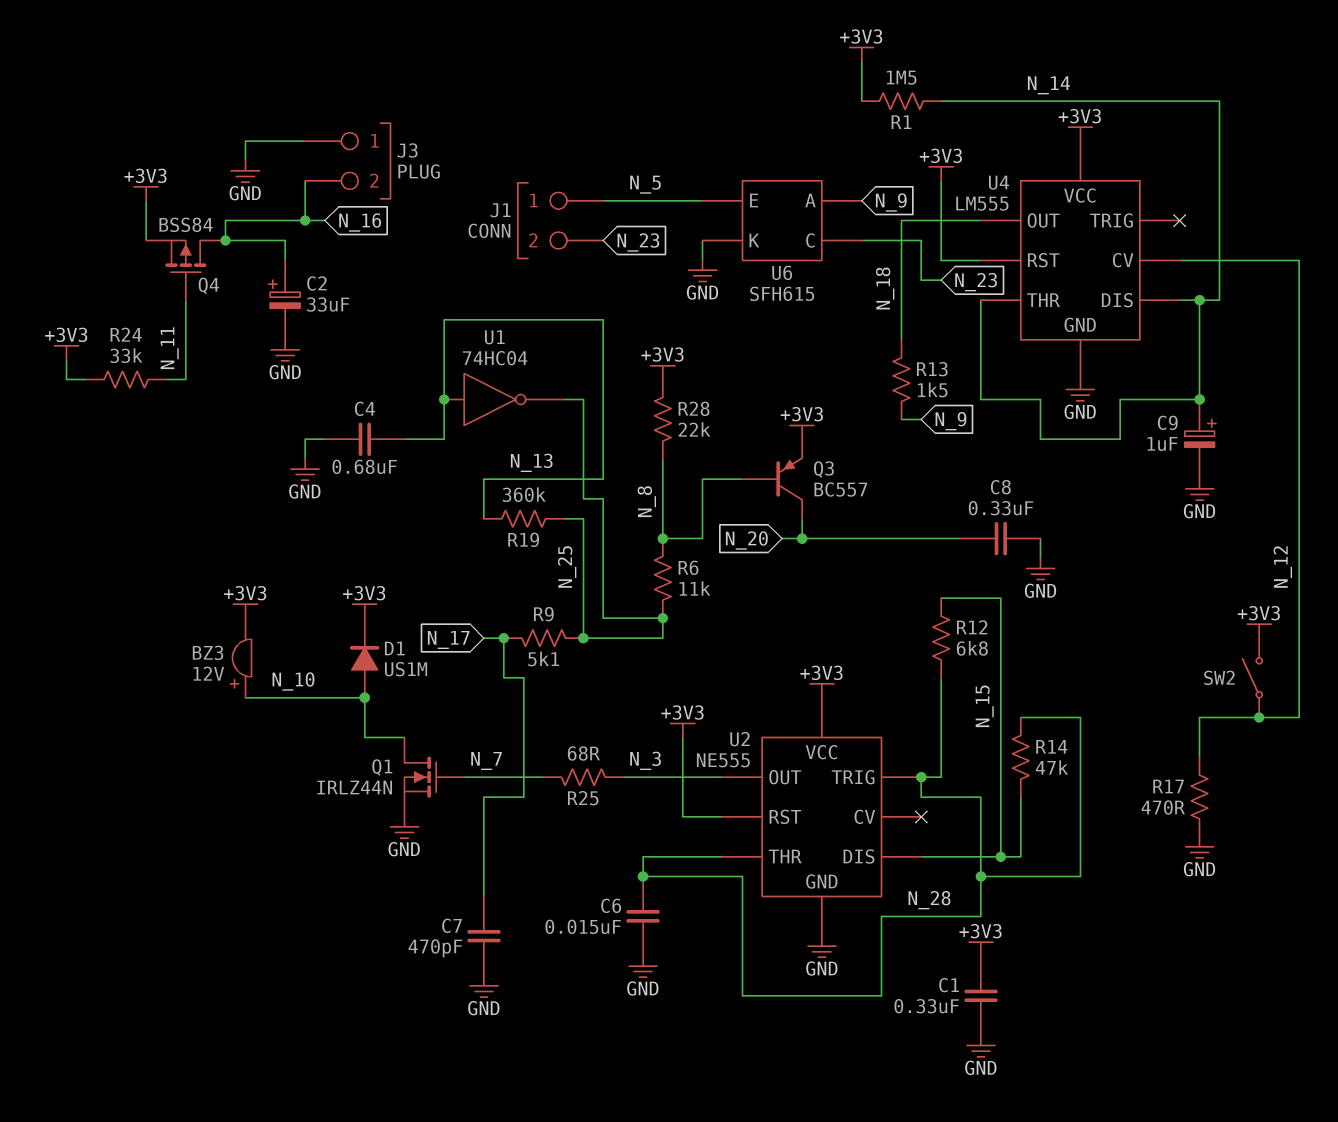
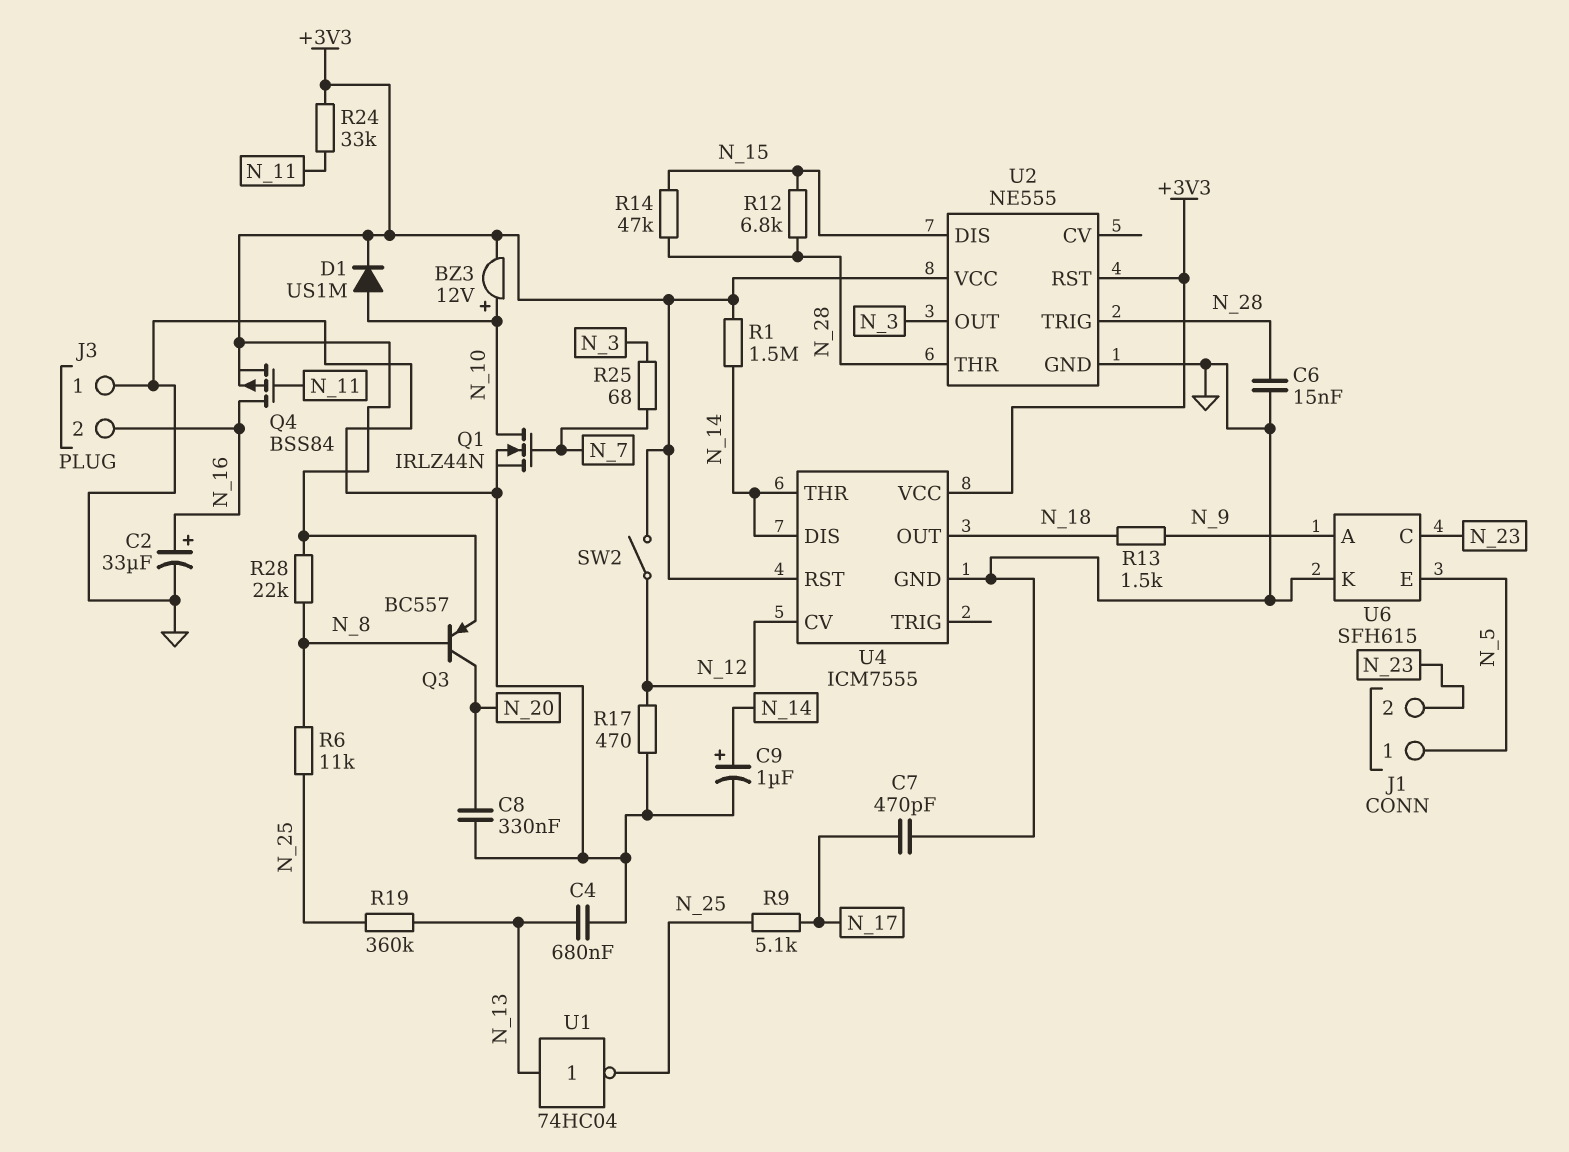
C1: 330nF (+3V3, GND) -> none
U4: LM555 -> ICM7555

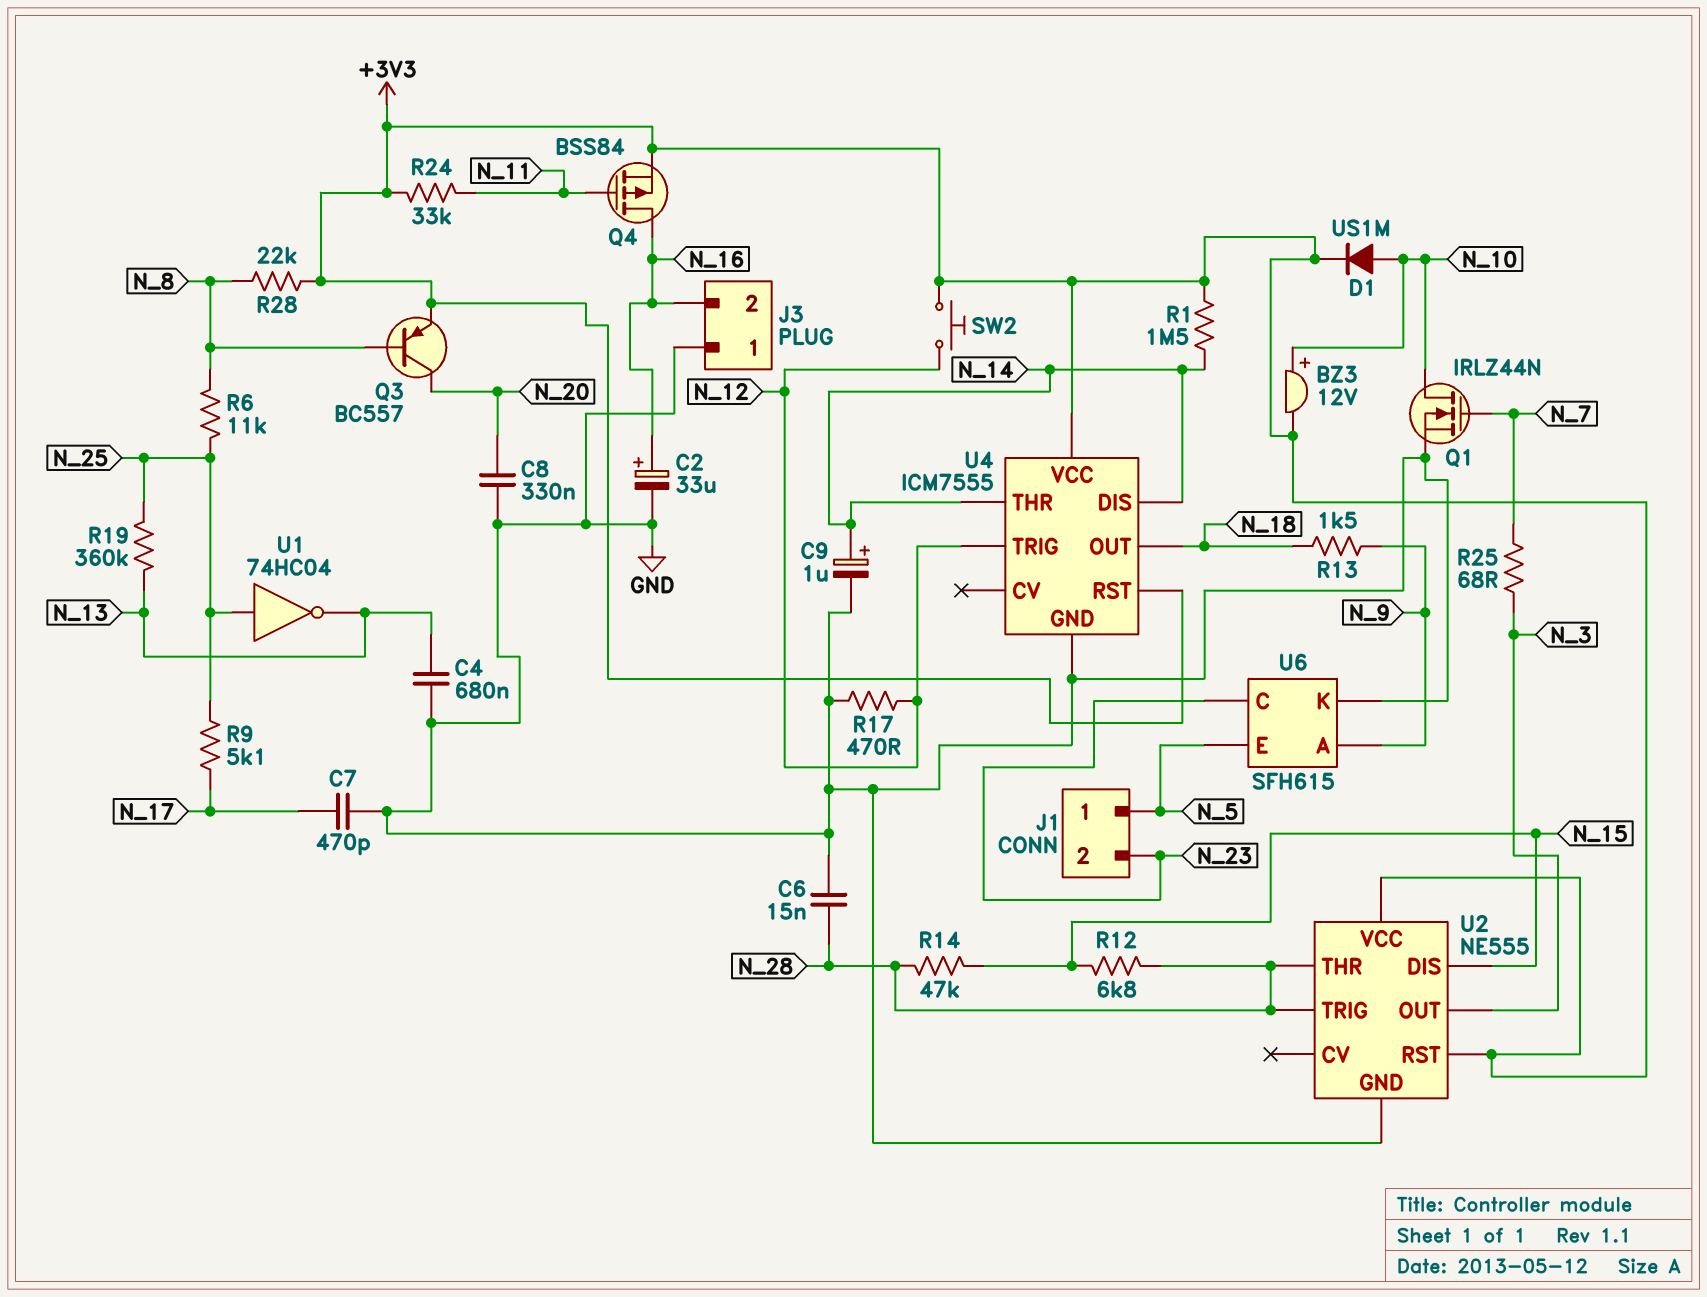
SW2: switch (+3V3, N_12) -> button (+3V3, N_12)
U1: NOT 74HC04 (in N_13, out N_25) -> NOT 74HC04 (in N_25, out N_13)
U4 pin CV: N_12 -> none
U4 pin TRIG: none -> N_12

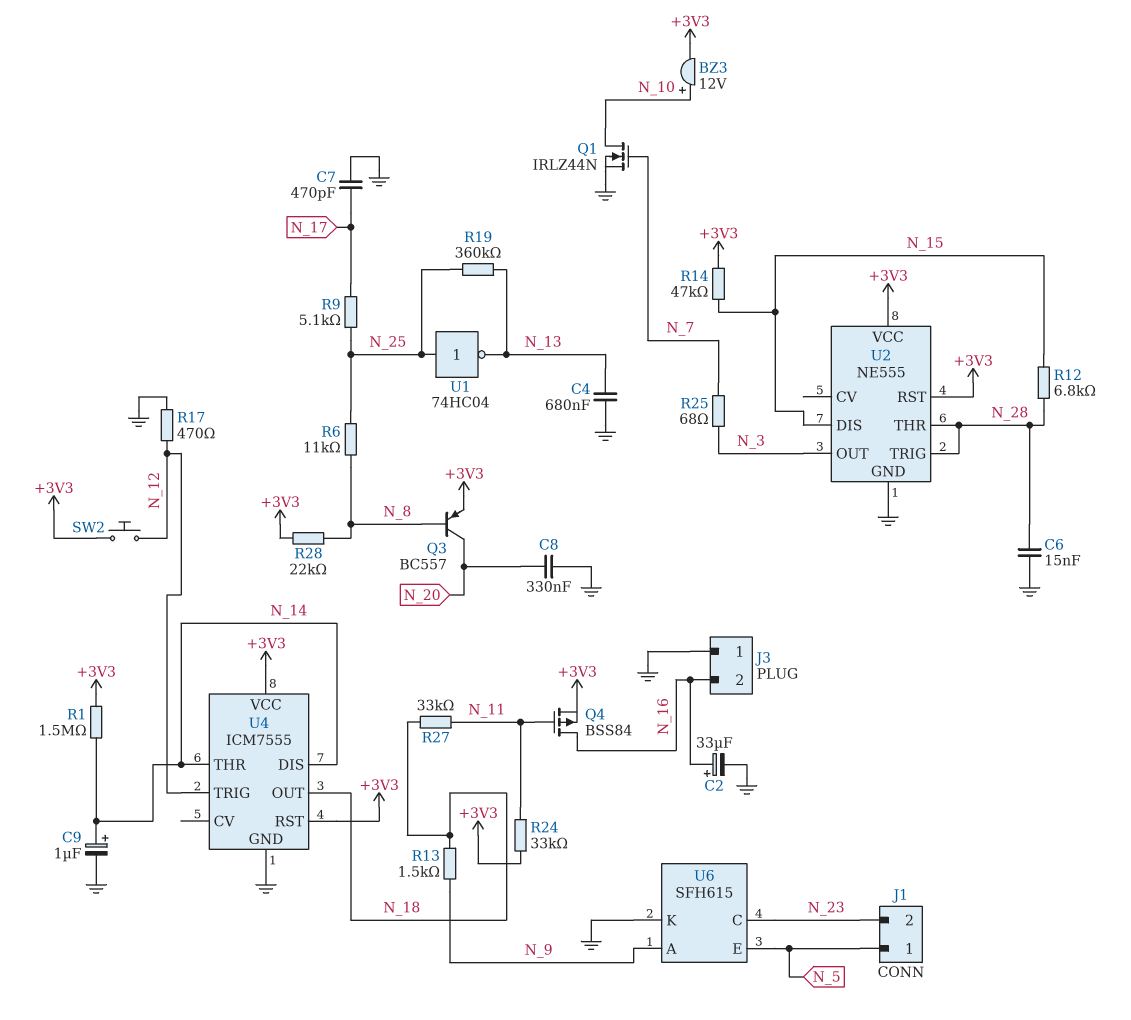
D1: diode US1M (A N_10, K +3V3) -> none
R14: 47k (N_15, N_28) -> 47k (+3V3, N_15)
R27: none -> 33k (N_11, N_18)

